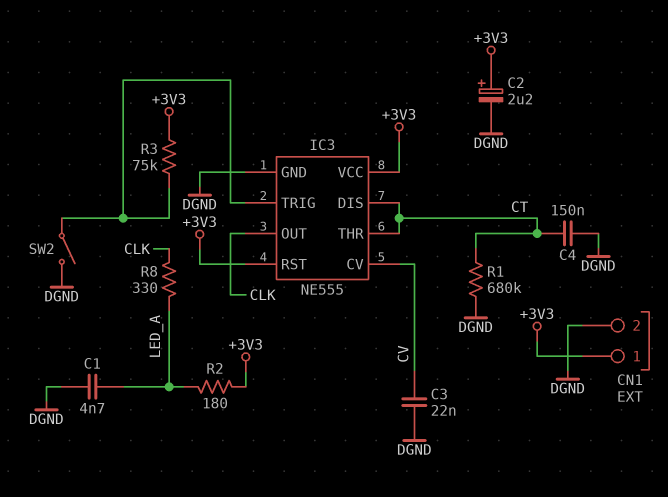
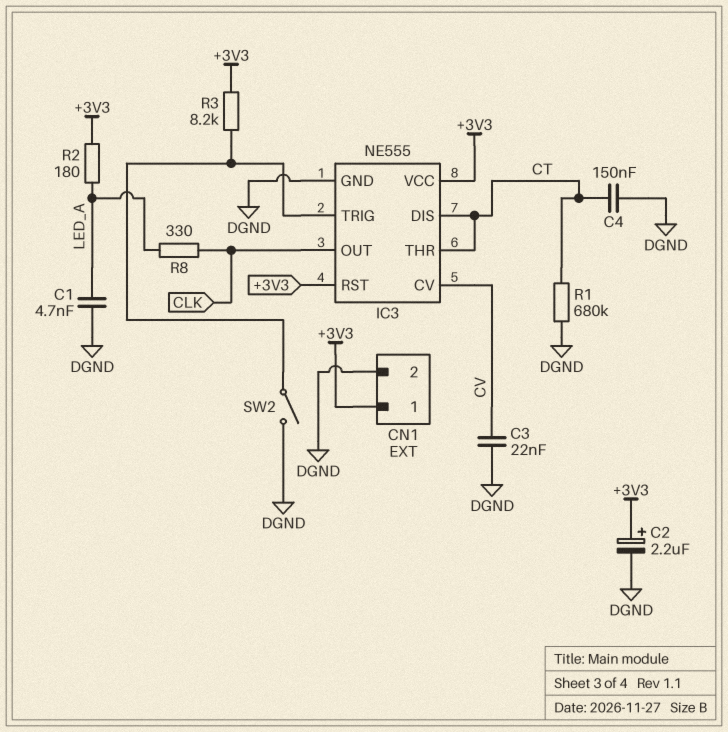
R3: 75k (+3V3, IC3/TRIG) -> 8.2k (+3V3, IC3/TRIG)

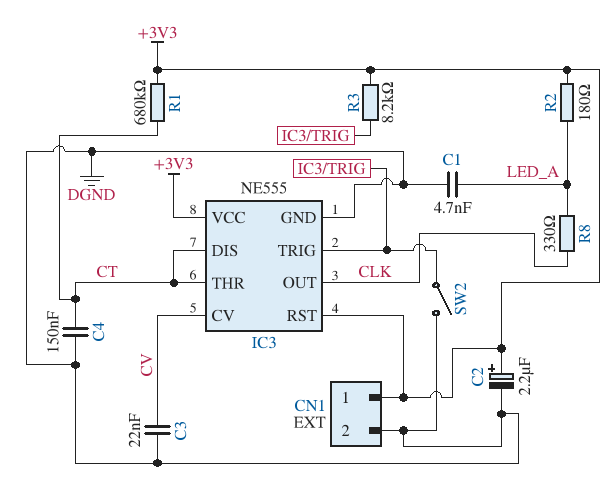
R1: 680k (CT, DGND) -> 680k (+3V3, CT)

